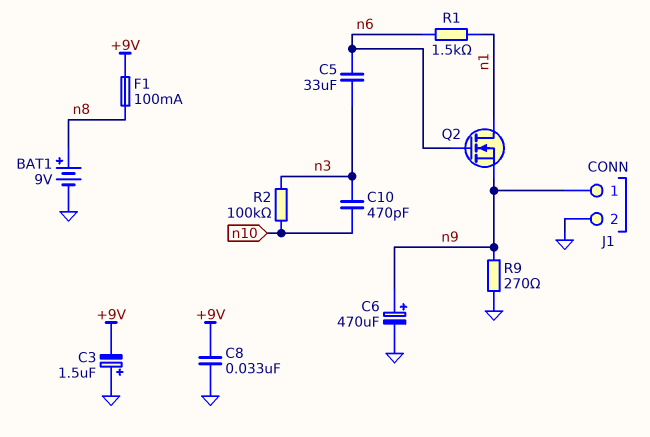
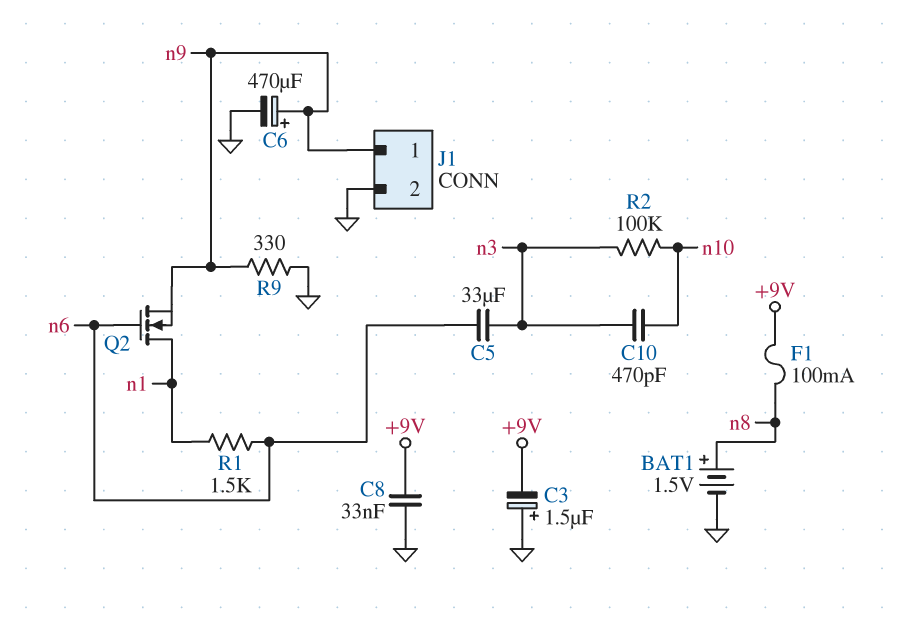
BAT1: 9V (plus n8, minus GND) -> 1.5V (plus n8, minus GND)
R9: 270 (GND, n9) -> 330 (GND, n9)

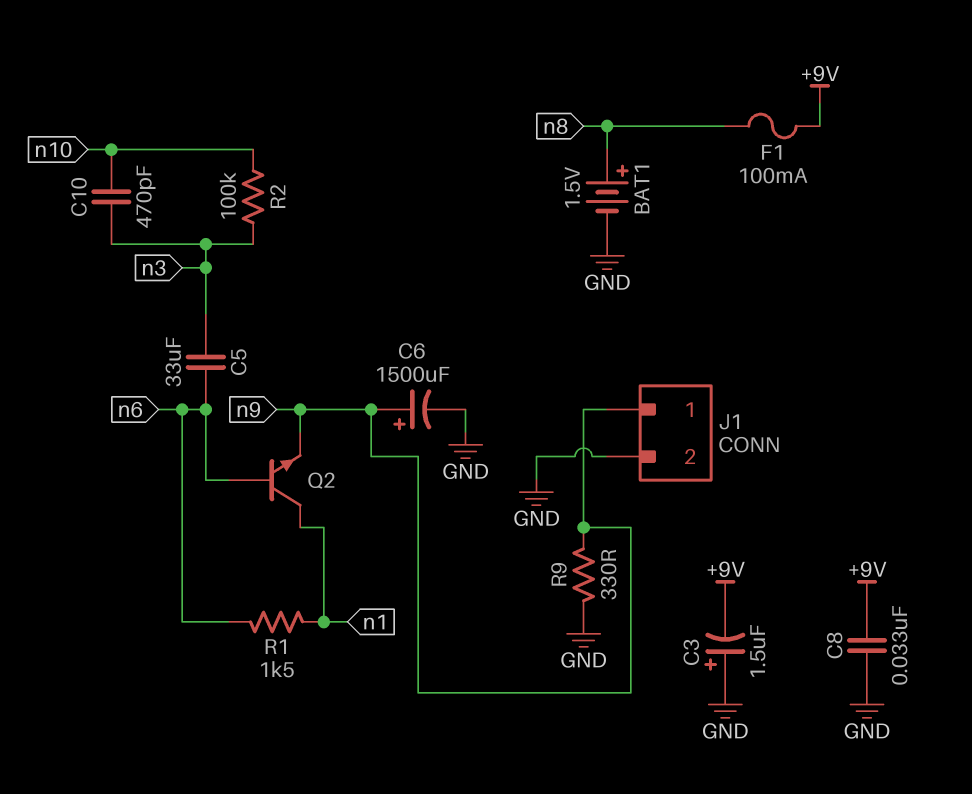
C6: 470uF (plus n9, minus GND) -> 1500uF (plus n9, minus GND)
Q2: NMOS (G n6, D n1, S n9) -> NPN (B n6, C n1, E n9)

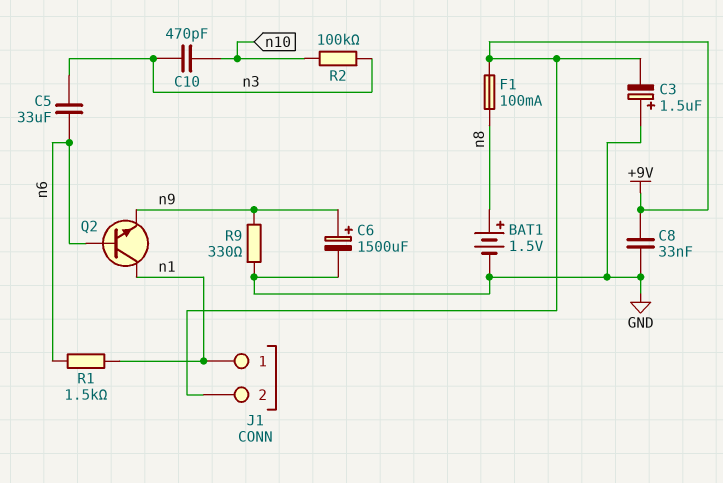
J1 pin 1: n9 -> n1
J1 pin 2: GND -> +9V

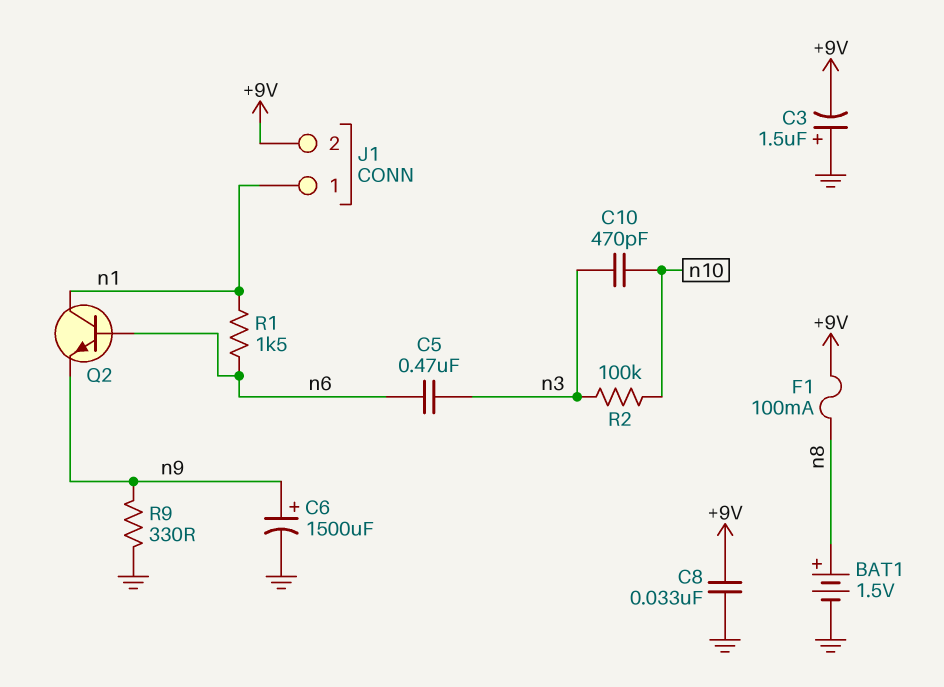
C5: 33uF (n3, n6) -> 470nF (n3, n6)

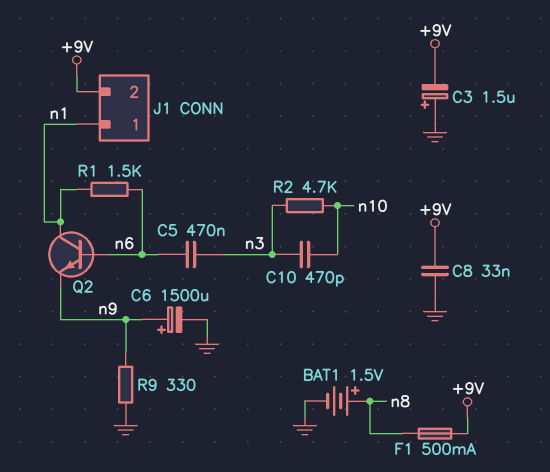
F1: 100mA (+9V, n8) -> 500mA (+9V, n8)
R2: 100k (n3, n10) -> 4.7k (n3, n10)

